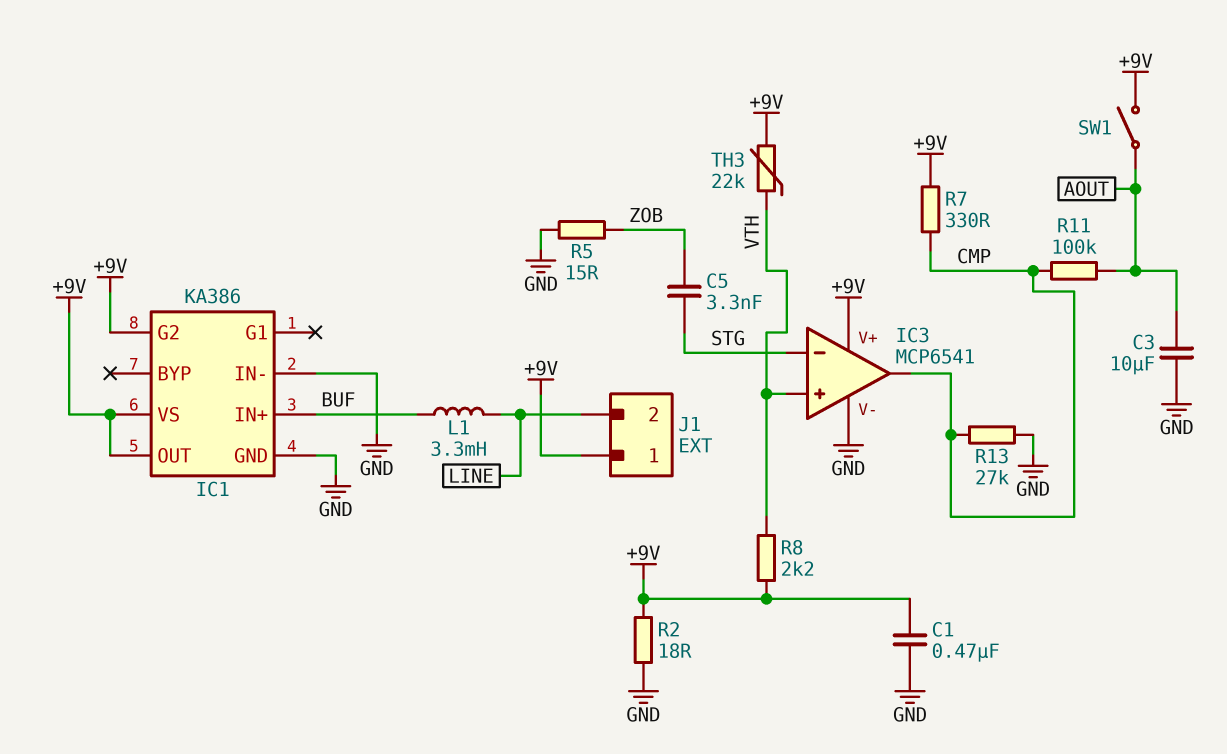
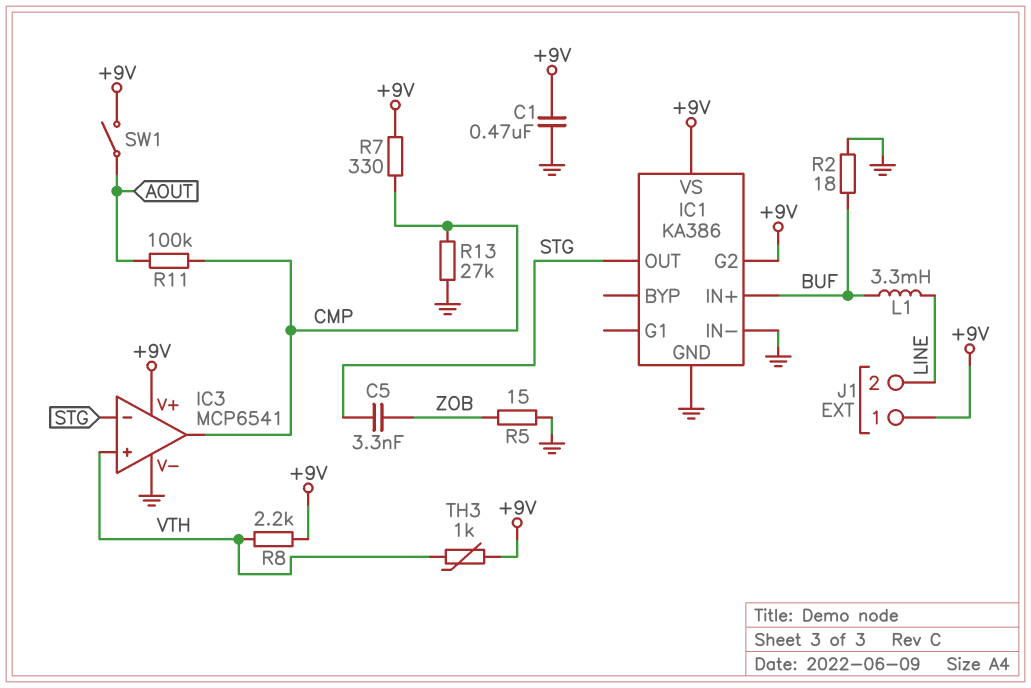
C3: 10uF (AOUT, GND) -> none
IC1 pin OUT: +9V -> STG
R2: 18 (+9V, GND) -> 18 (BUF, GND)
TH3: 22k (+9V, VTH) -> 1k (+9V, VTH)

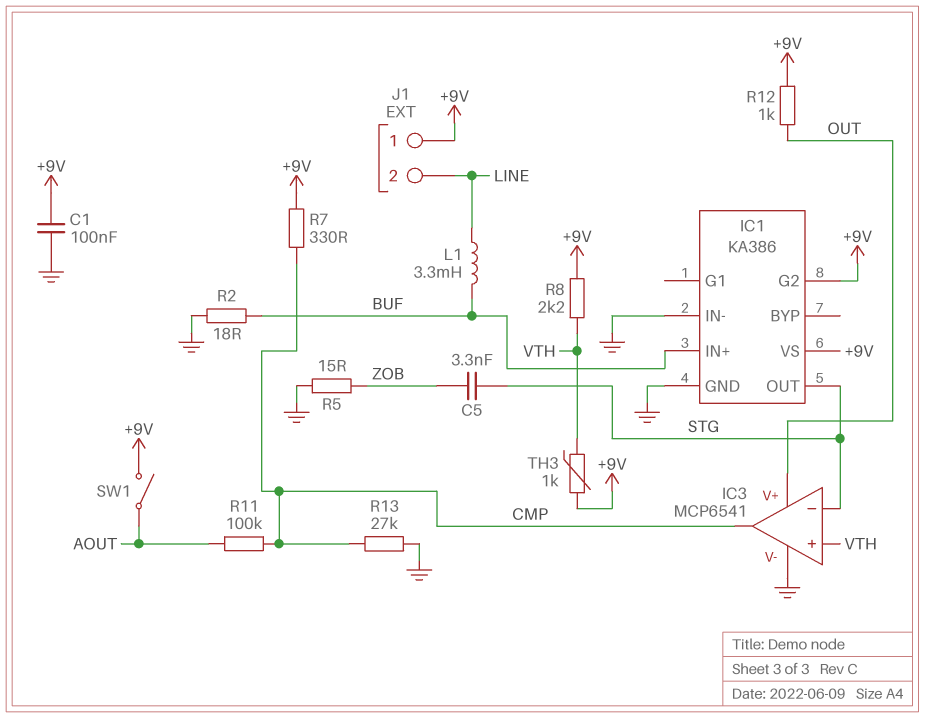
C1: 470nF (+9V, GND) -> 100nF (+9V, GND)
IC3 pin V+: +9V -> OUT
R12: none -> 1k (+9V, OUT)

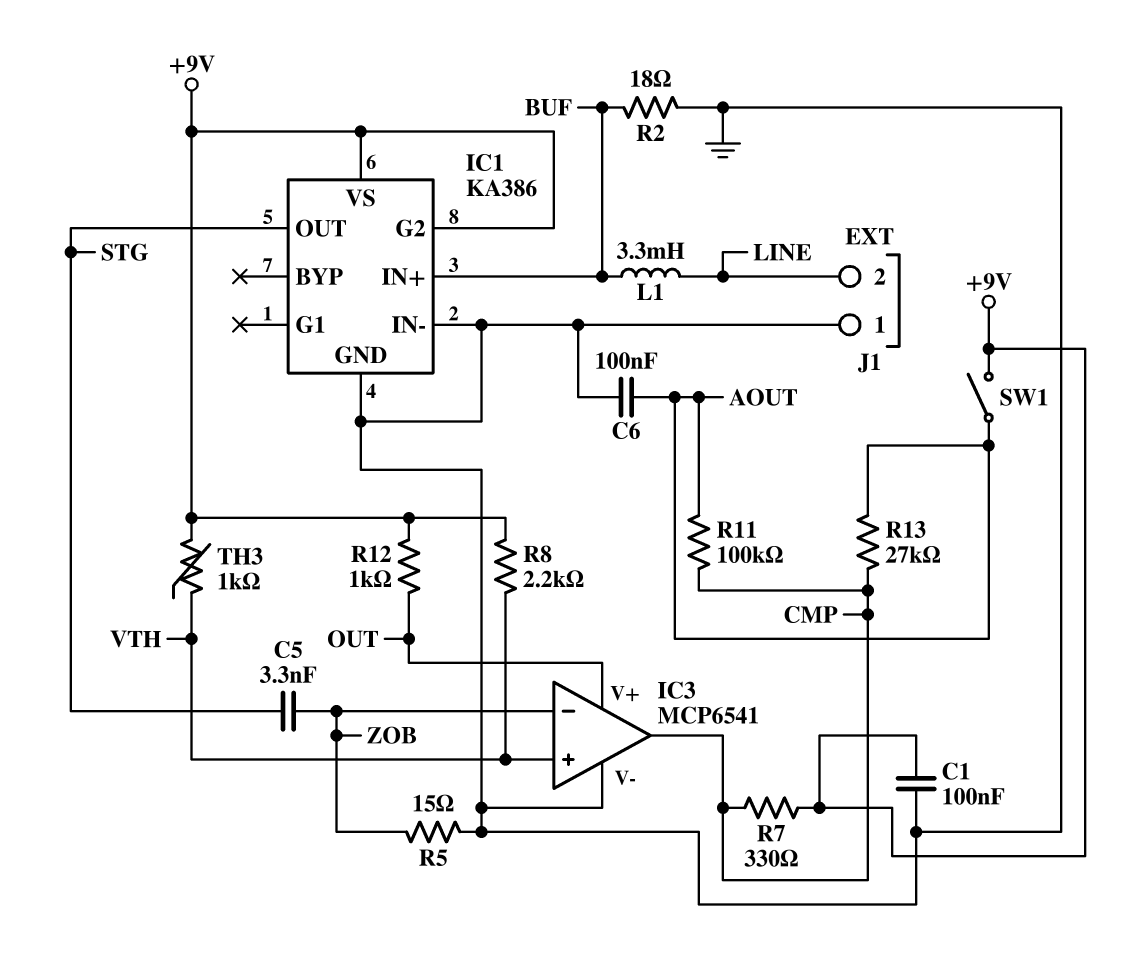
C6: none -> 100nF (AOUT, GND)
IC3 pin in-: STG -> ZOB
J1 pin 1: +9V -> GND
R13: 27k (CMP, GND) -> 27k (AOUT, CMP)

